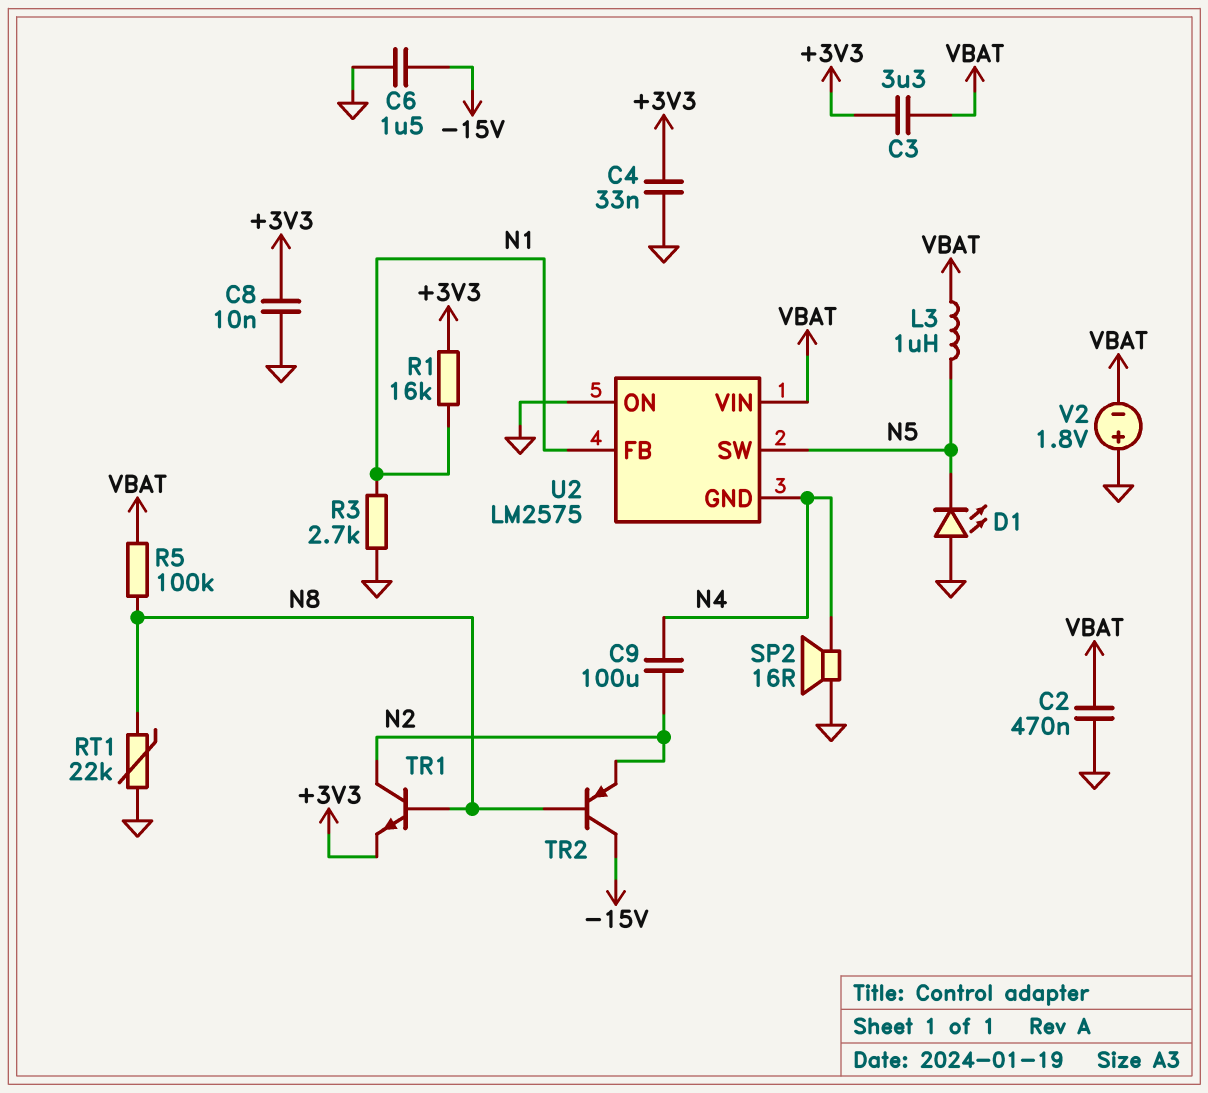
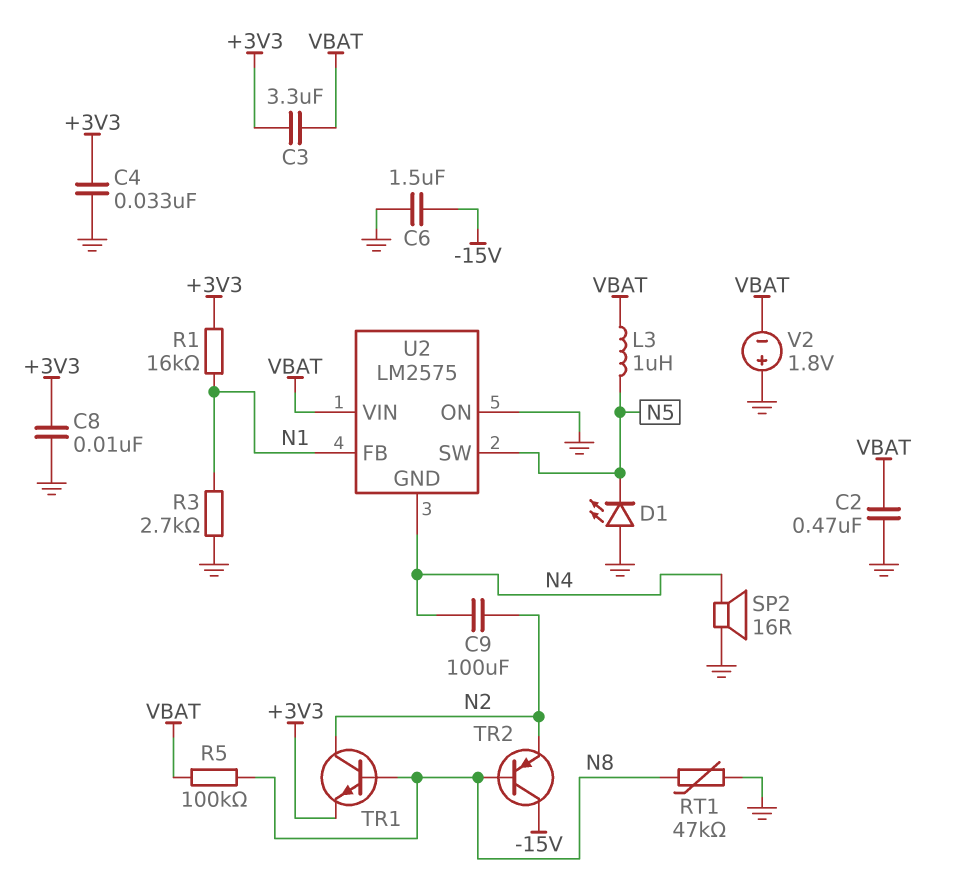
RT1: 22k (GND, N8) -> 47k (GND, N8)

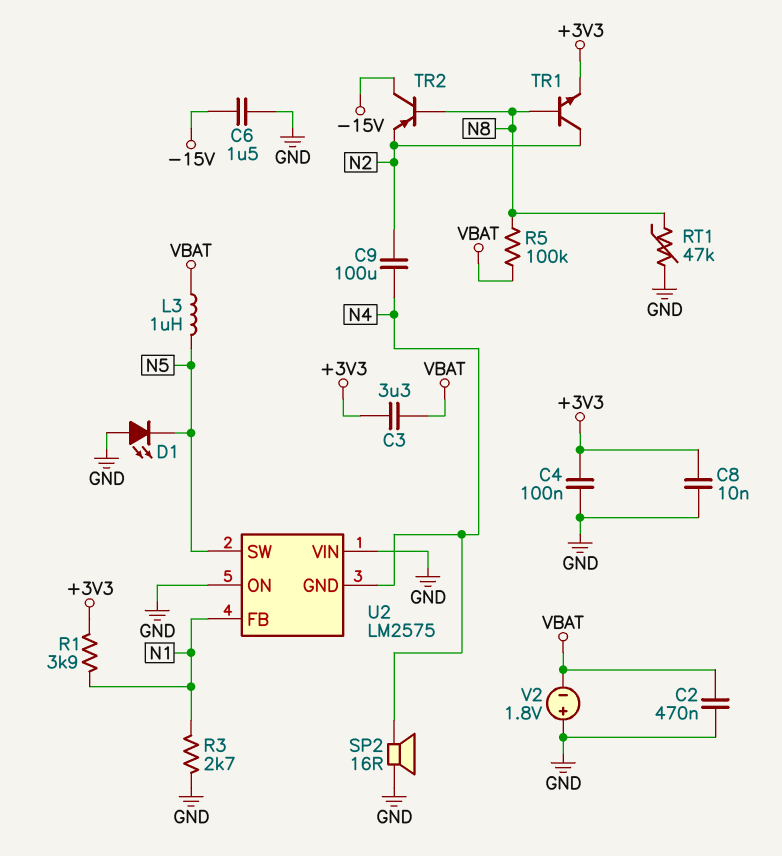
C4: 33nF (+3V3, GND) -> 100nF (+3V3, GND)
R1: 16k (+3V3, N1) -> 3.9k (+3V3, N1)
U2 pin VIN: VBAT -> GND

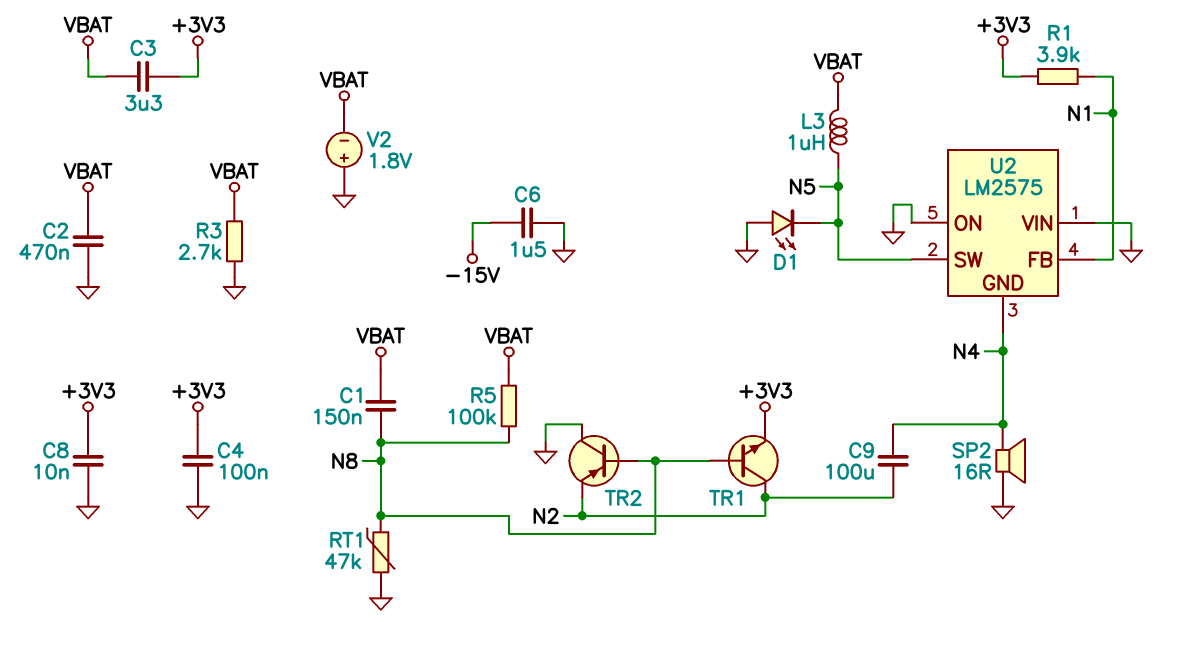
C1: none -> 150nF (N8, VBAT)
R3: 2.7k (GND, N1) -> 2.7k (GND, VBAT)
TR2: PNP (B N8, C -15V, E N2) -> PNP (B N8, C GND, E N2)

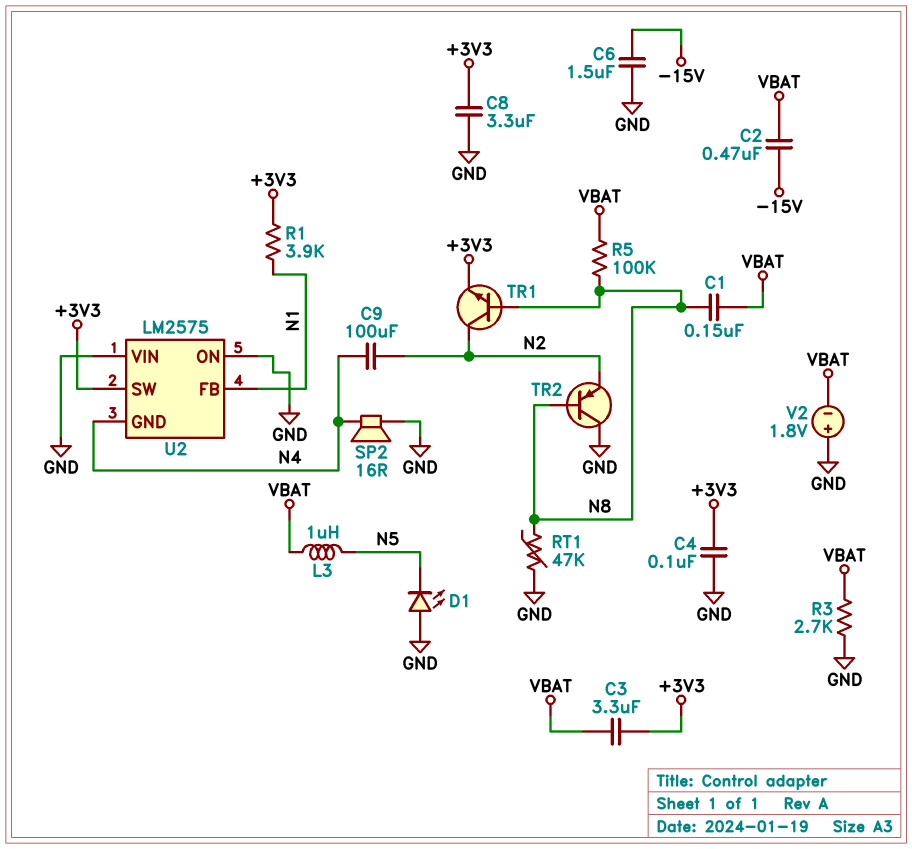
C2: 470nF (GND, VBAT) -> 470nF (-15V, VBAT)
C8: 10nF (+3V3, GND) -> 3.3uF (+3V3, GND)
U2 pin SW: N5 -> +3V3

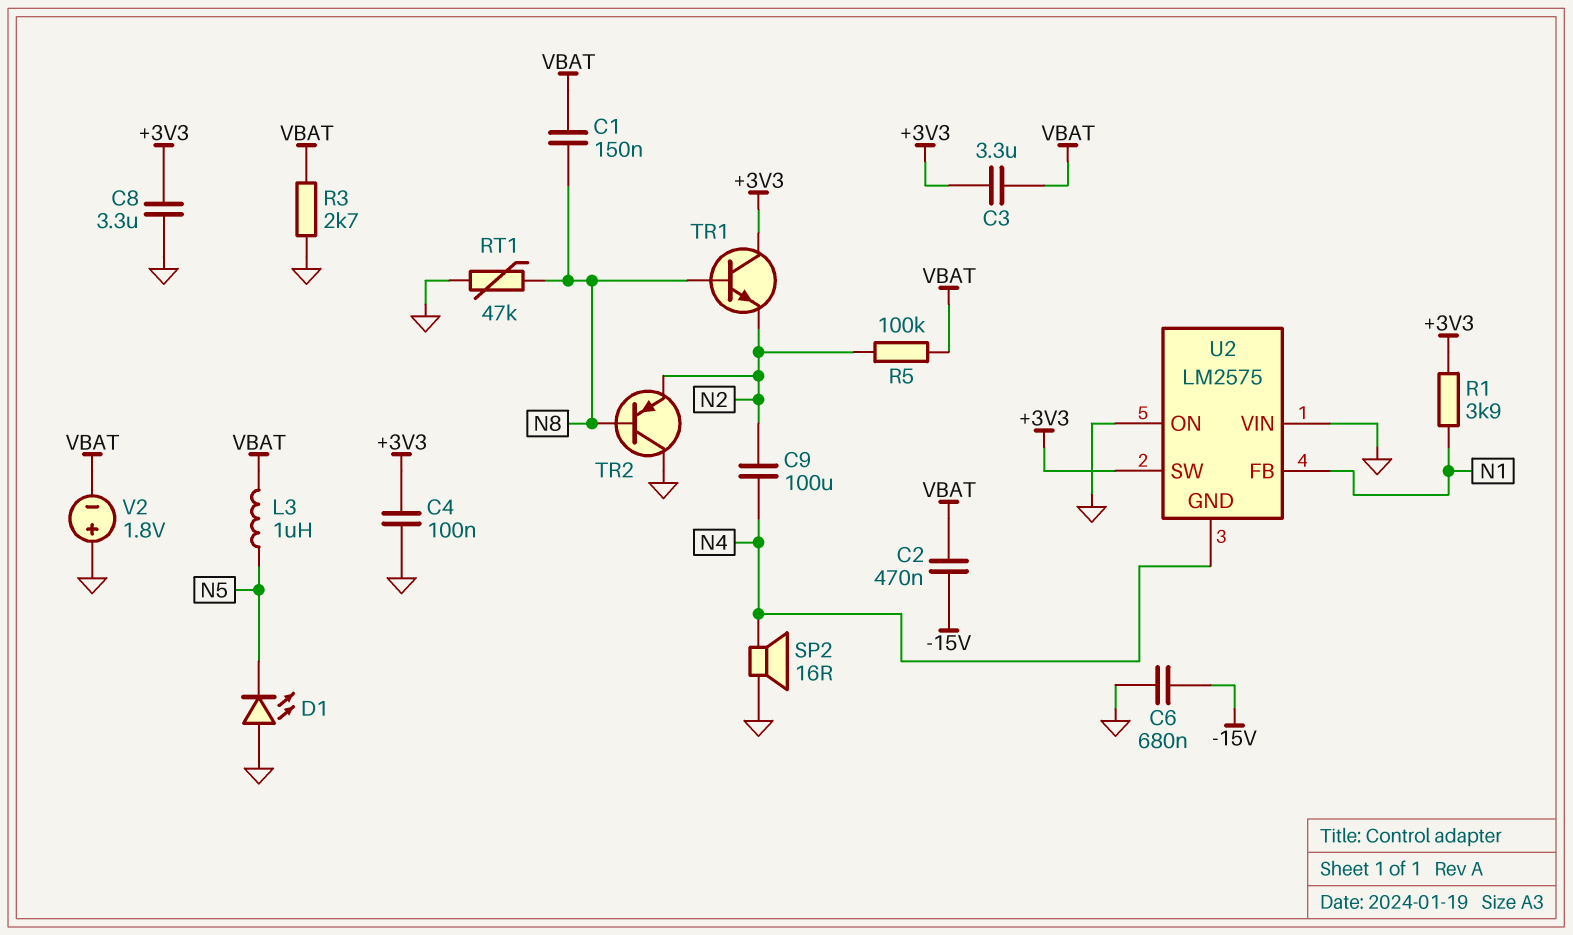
C6: 1.5uF (-15V, GND) -> 680nF (-15V, GND)
R5: 100k (N8, VBAT) -> 100k (N2, VBAT)
TR1: NPN (B N8, C N2, E +3V3) -> NPN (B N8, C +3V3, E N2)

